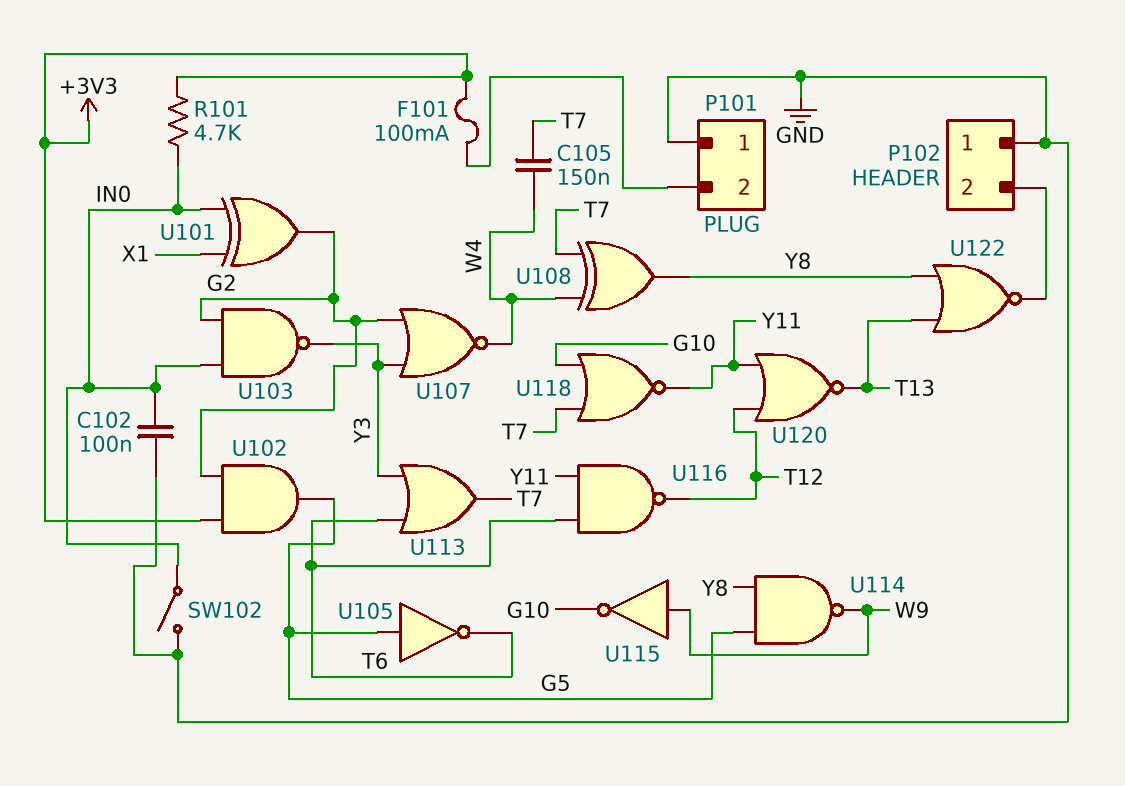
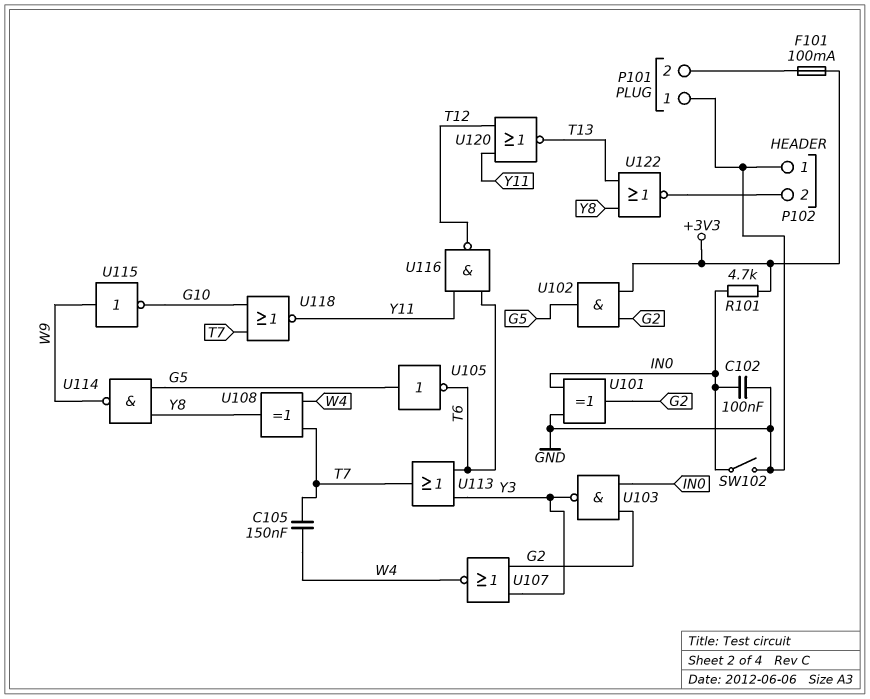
U101: XOR (in IN0, in X1, out G2) -> XOR (in GND, in IN0, out G2)

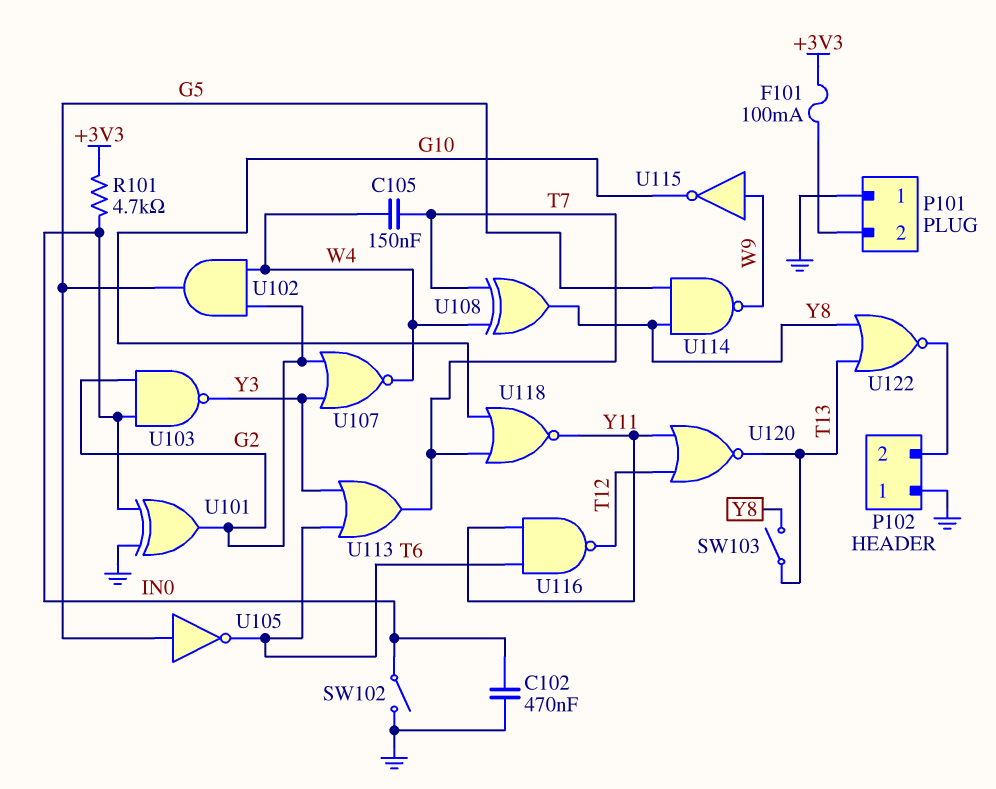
C102: 100nF (GND, IN0) -> 470nF (GND, IN0)
SW103: none -> switch (T13, Y8)
U102: AND (in +3V3, in G2, out G5) -> AND (in G2, in W4, out G5)

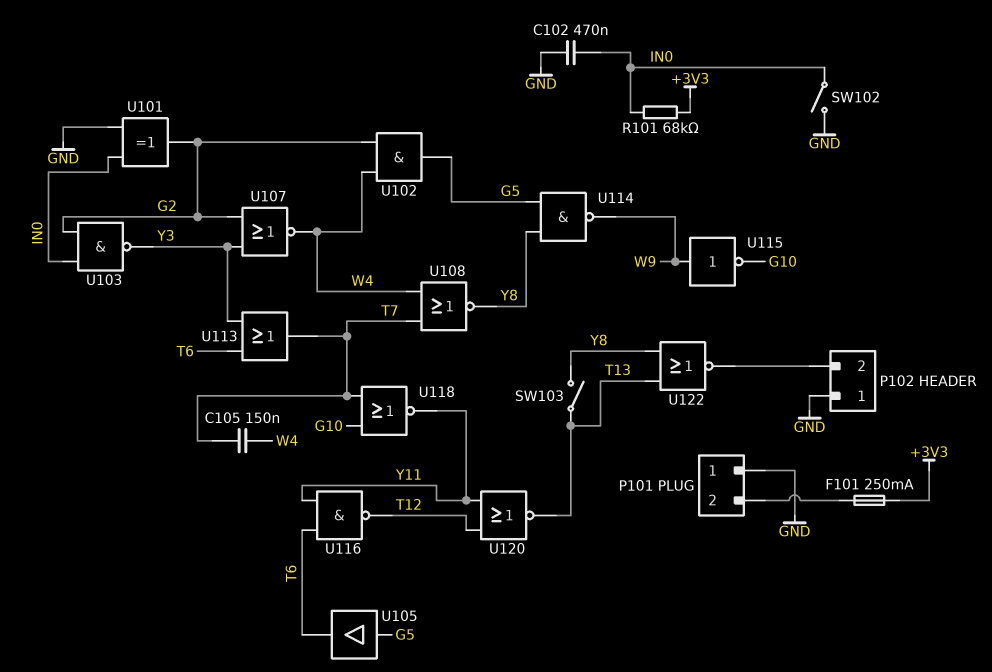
F101: 100mA (+3V3, P101/2) -> 250mA (+3V3, P101/2)
R101: 4.7k (+3V3, IN0) -> 68k (+3V3, IN0)
U105: NOT (in G5, out T6) -> buffer (in G5, out T6)
U108: XOR (in T7, in W4, out Y8) -> NOR (in T7, in W4, out Y8)

